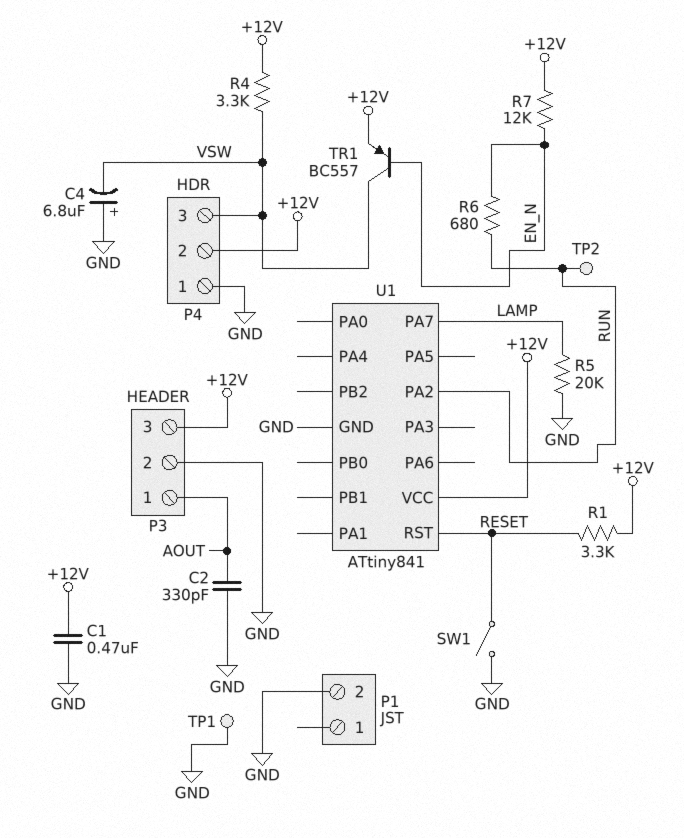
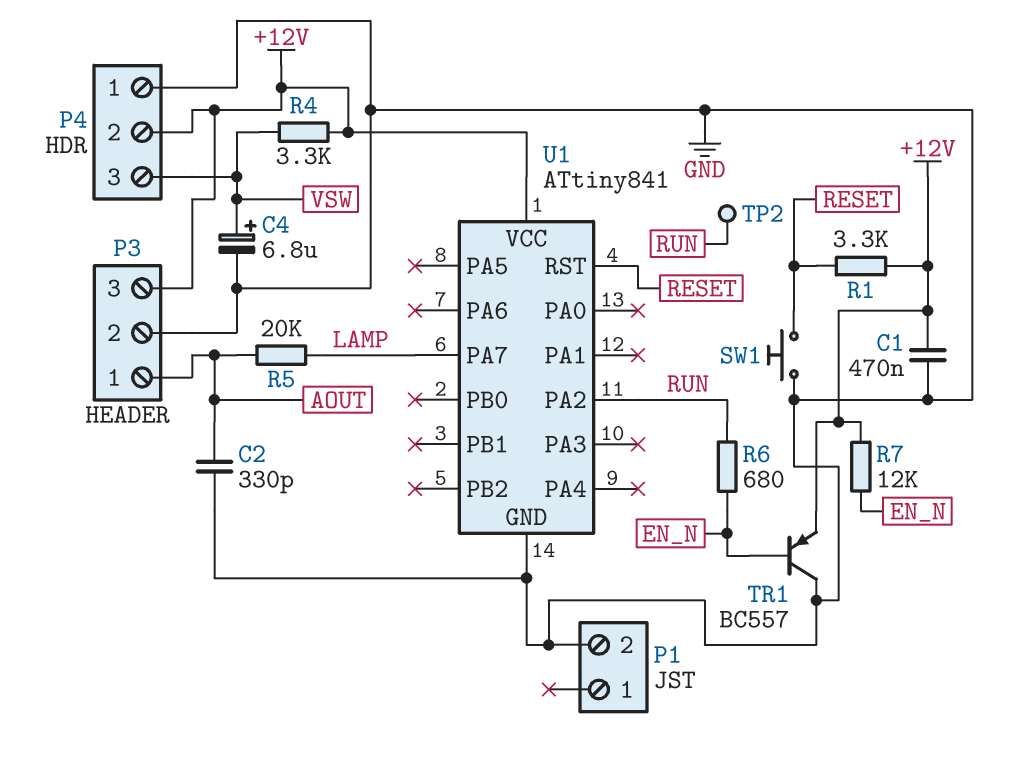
C4: 6.8uF (plus GND, minus VSW) -> 6.8uF (plus VSW, minus GND)
R5: 20k (GND, LAMP) -> 20k (AOUT, LAMP)
SW1: switch (GND, RESET) -> button (GND, RESET)
TP1: test point (GND) -> none
TR1: PNP BC557 (B EN_N, C VSW, E +12V) -> PNP BC557 (B EN_N, C GND, E +12V)

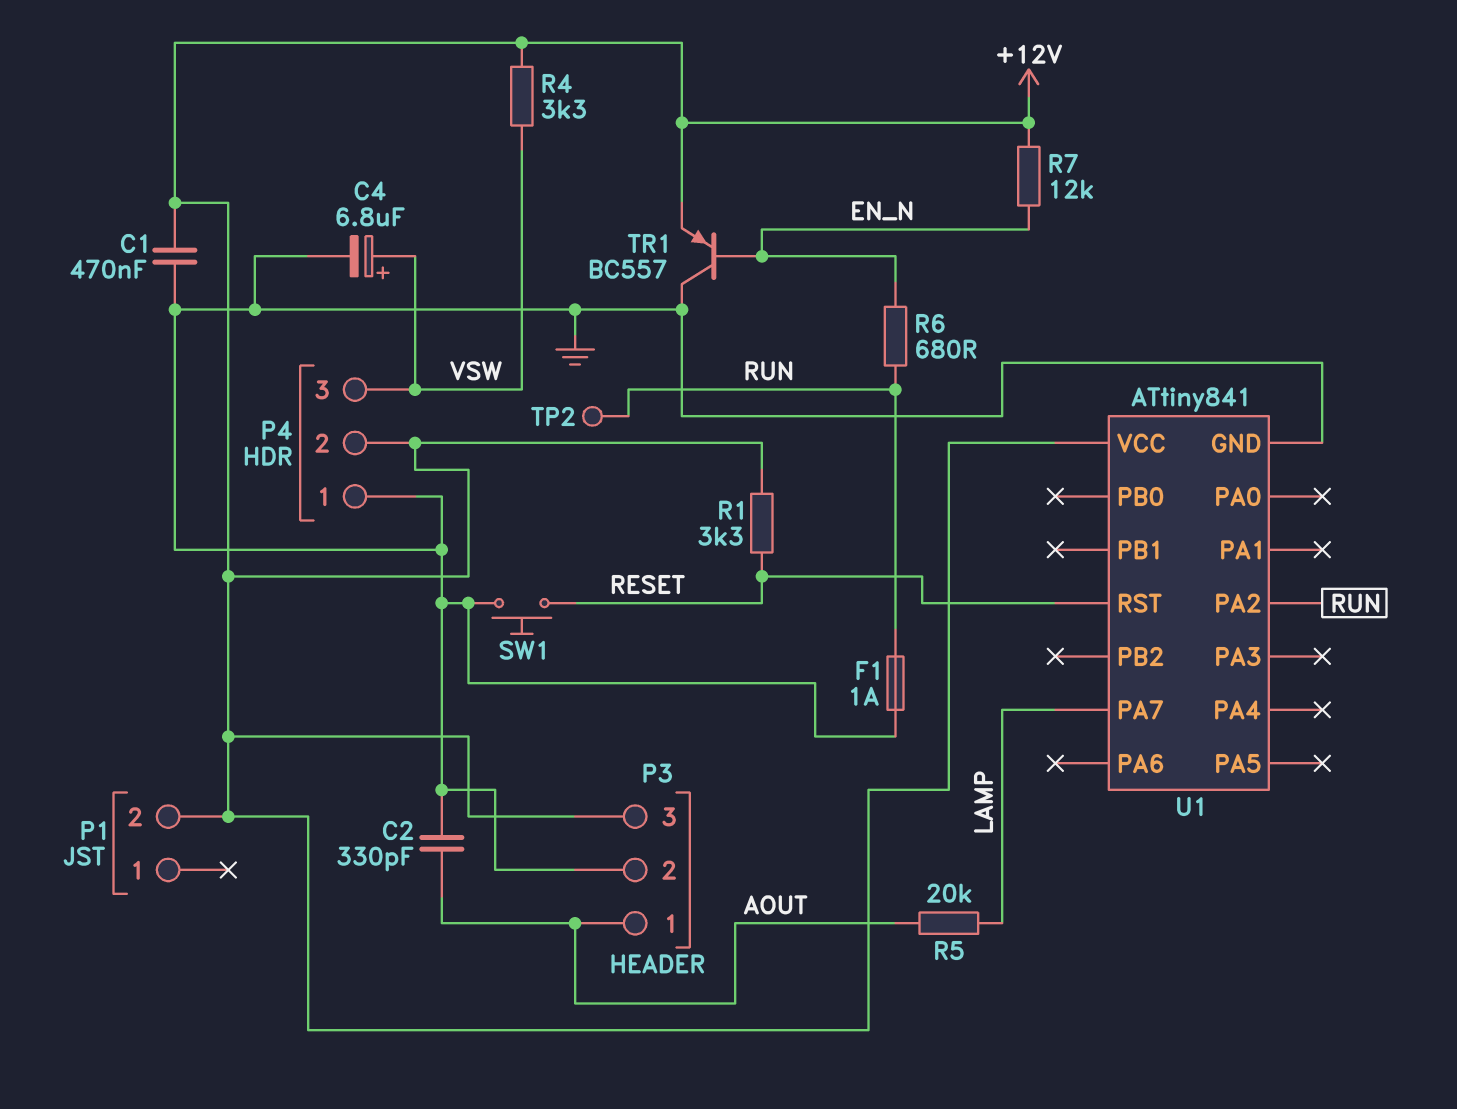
F1: none -> 1A (GND, RUN)
P1 pin 2: GND -> +12V

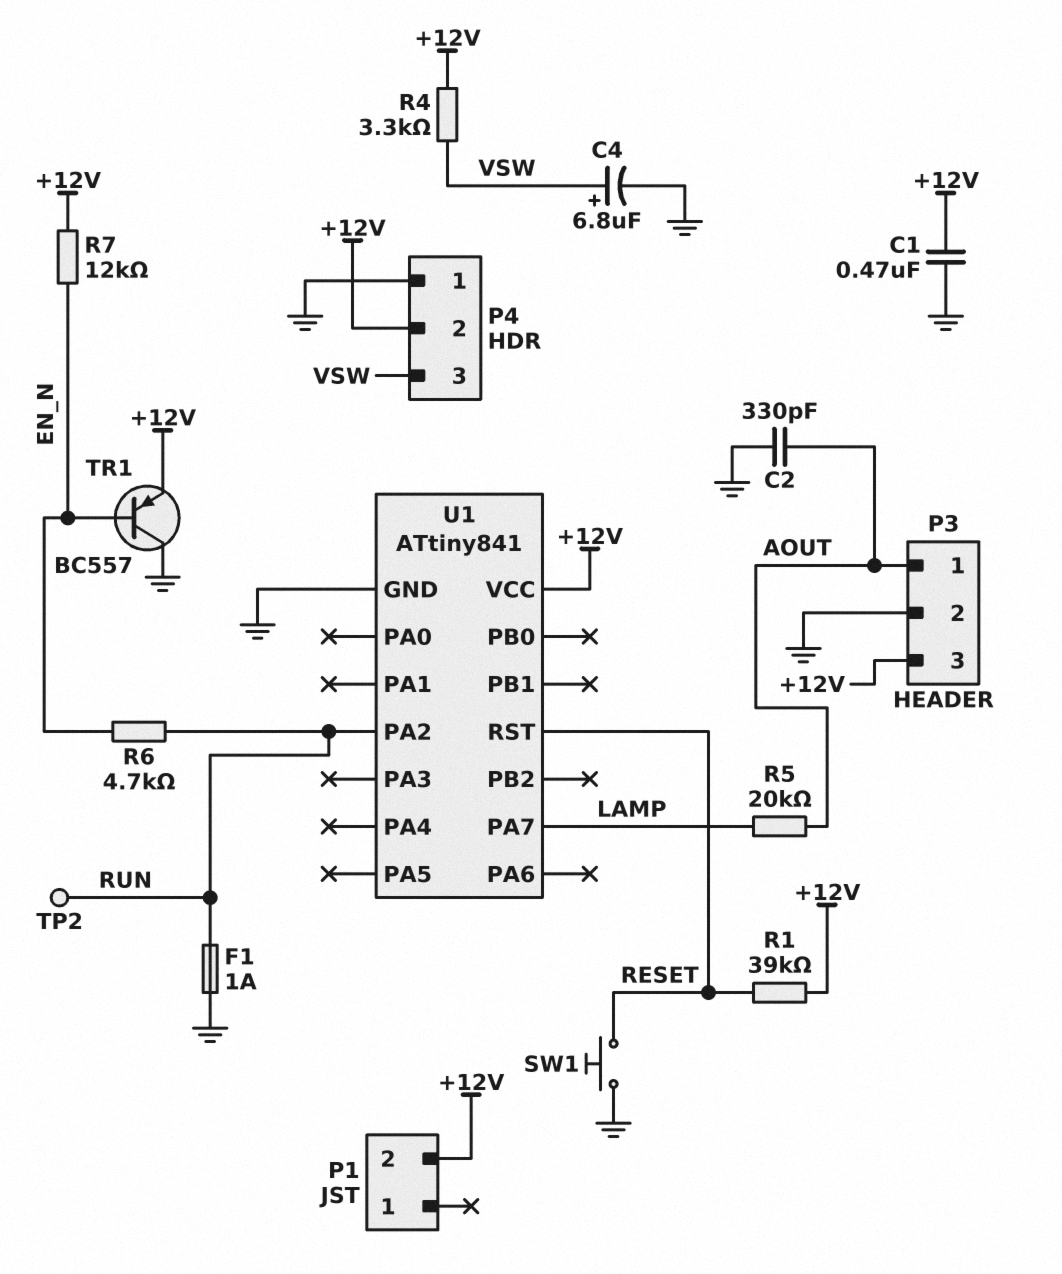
R1: 3.3k (+12V, RESET) -> 39k (+12V, RESET)
R6: 680 (EN_N, RUN) -> 4.7k (EN_N, RUN)

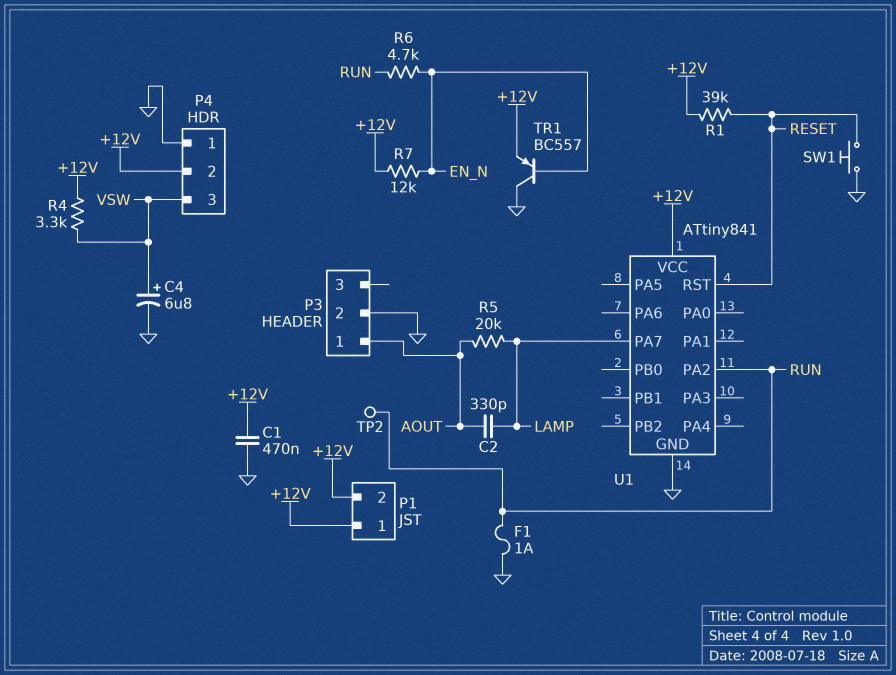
C2: 330pF (AOUT, GND) -> 330pF (AOUT, LAMP)
P1 pin 1: none -> +12V
P3 pin 3: +12V -> none

